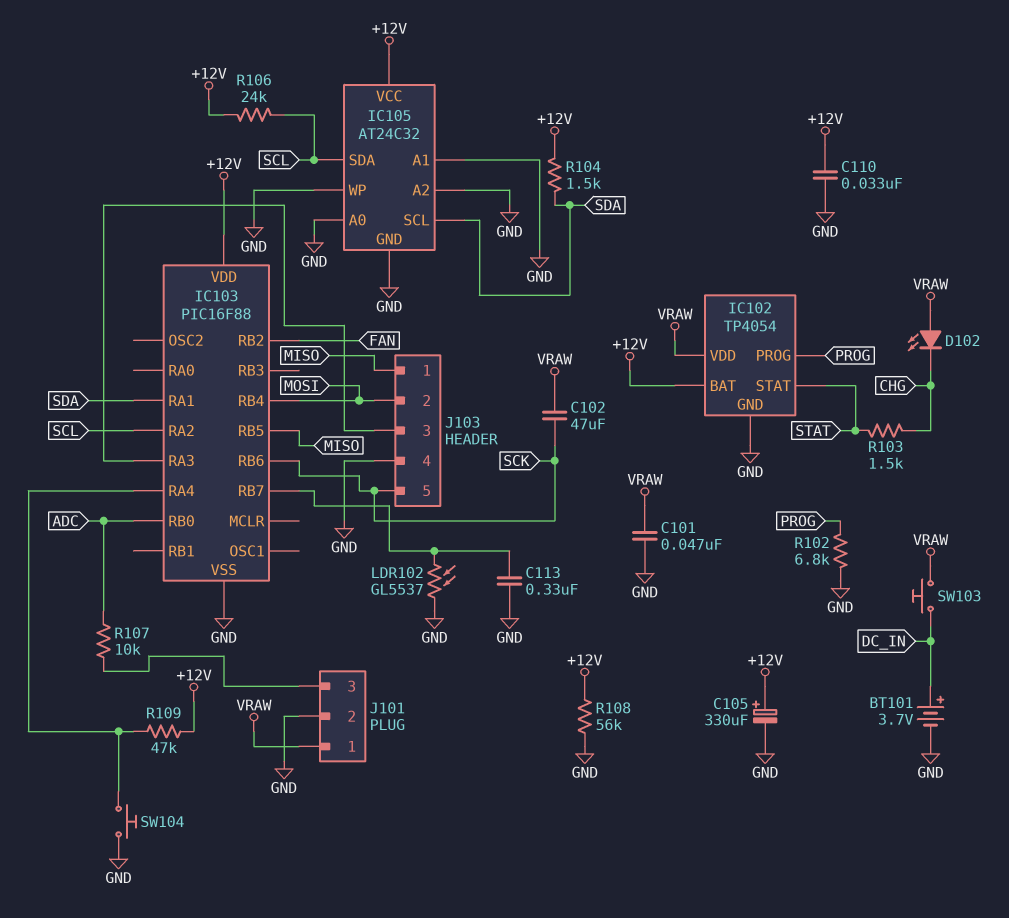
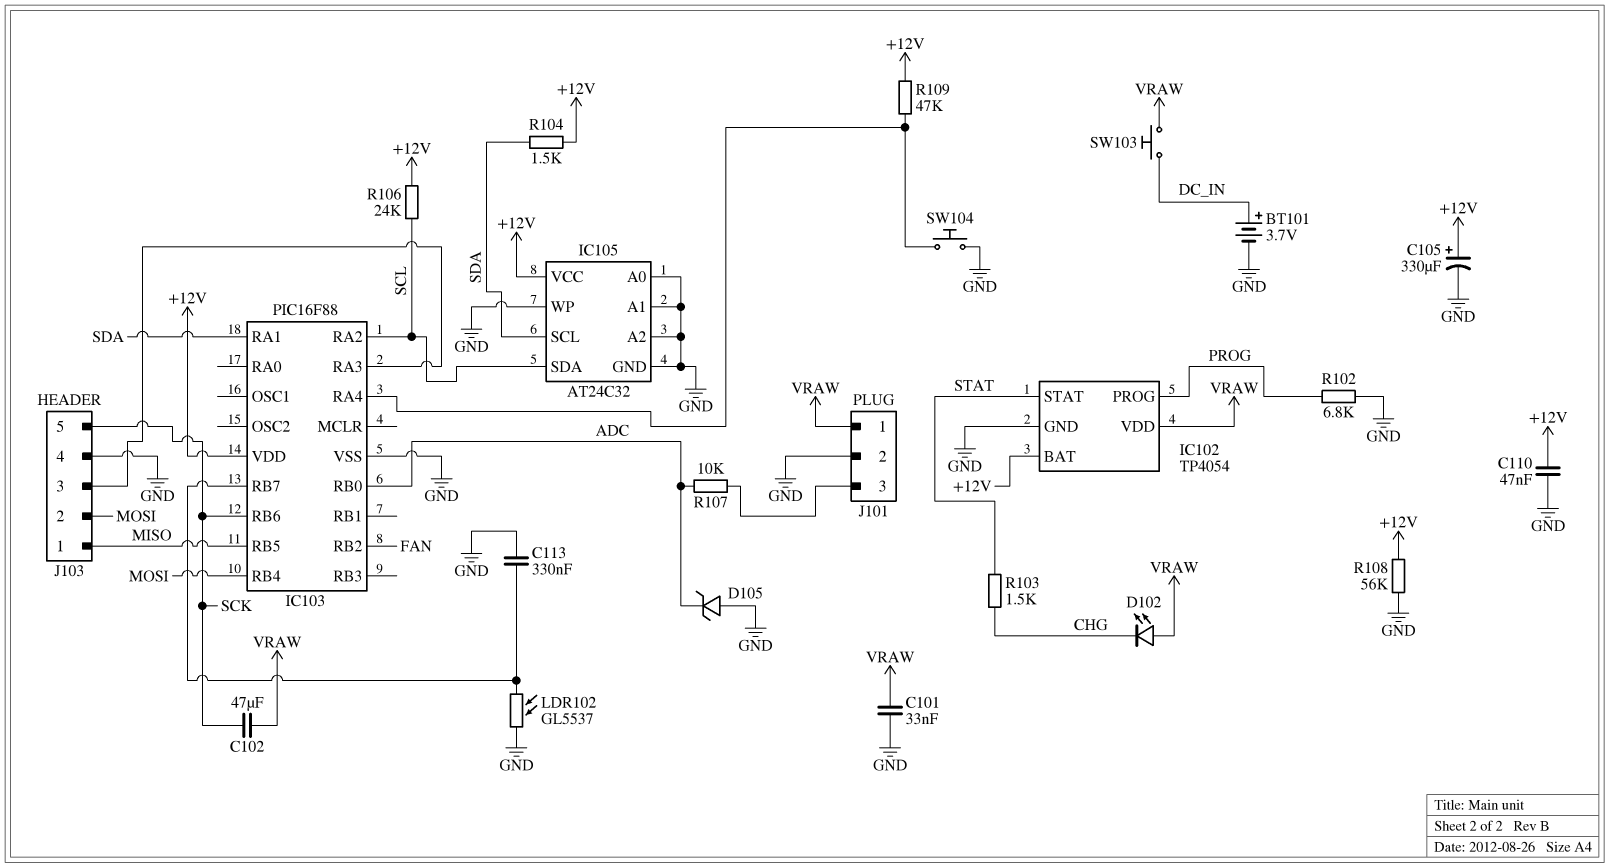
C101: 47nF (GND, VRAW) -> 33nF (GND, VRAW)
C110: 33nF (+12V, GND) -> 47nF (+12V, GND)
D105: none -> zener (A GND, K ADC)

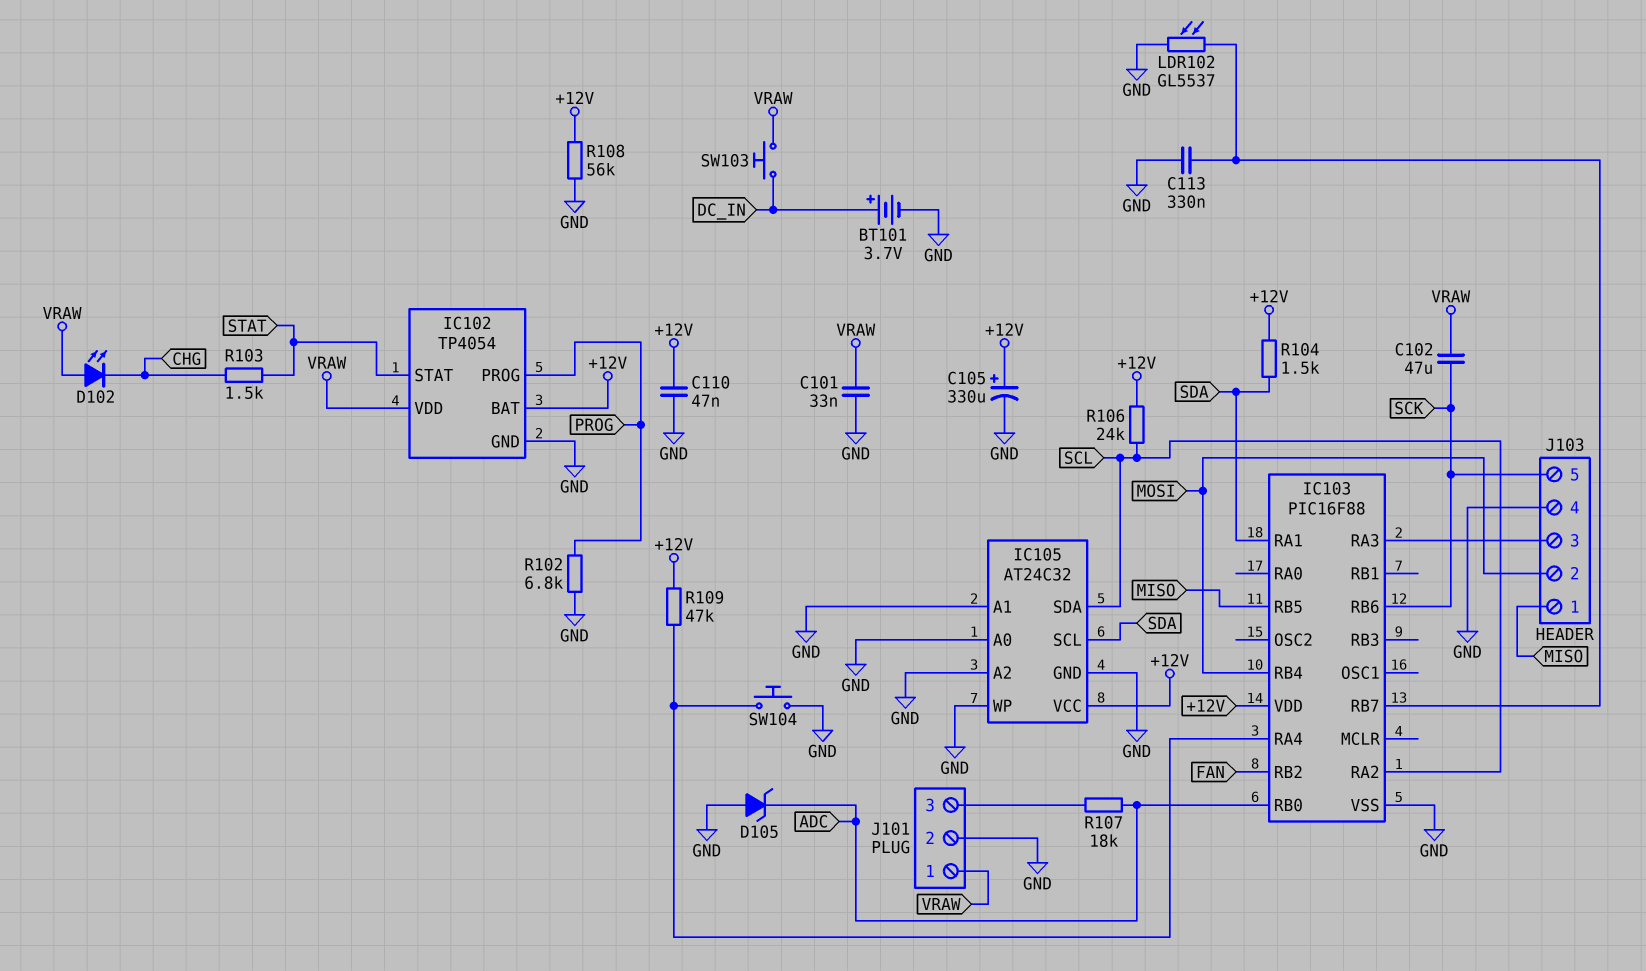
R107: 10k (ADC, J101/3) -> 18k (ADC, J101/3)

